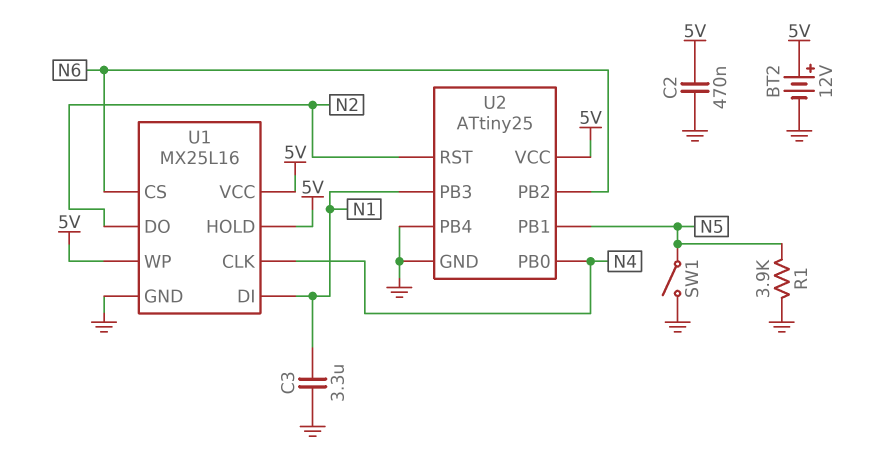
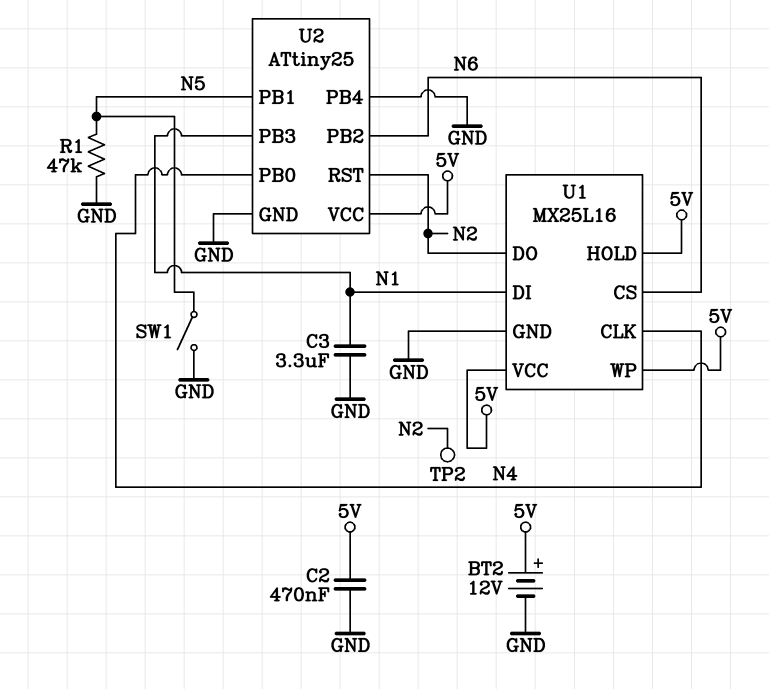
R1: 3.9k (GND, N5) -> 47k (GND, N5)
TP2: none -> test point (N2)

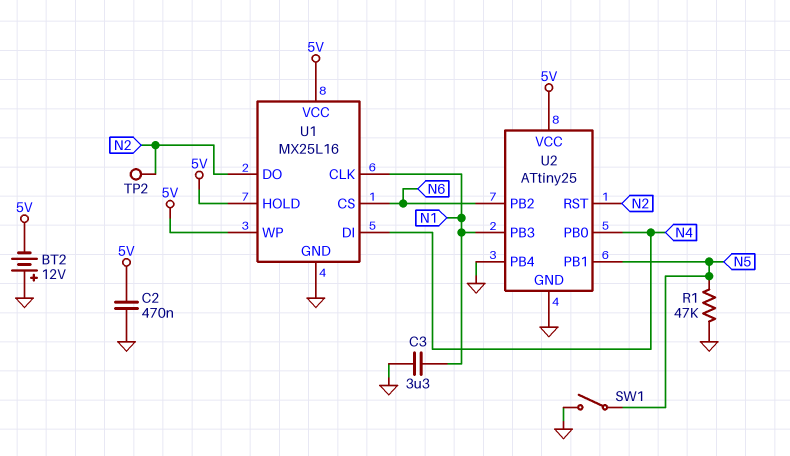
BT2: 12V (plus 5V, minus GND) -> 12V (plus GND, minus 5V)
U1 pin CLK: N4 -> N1
U1 pin DI: N1 -> N4

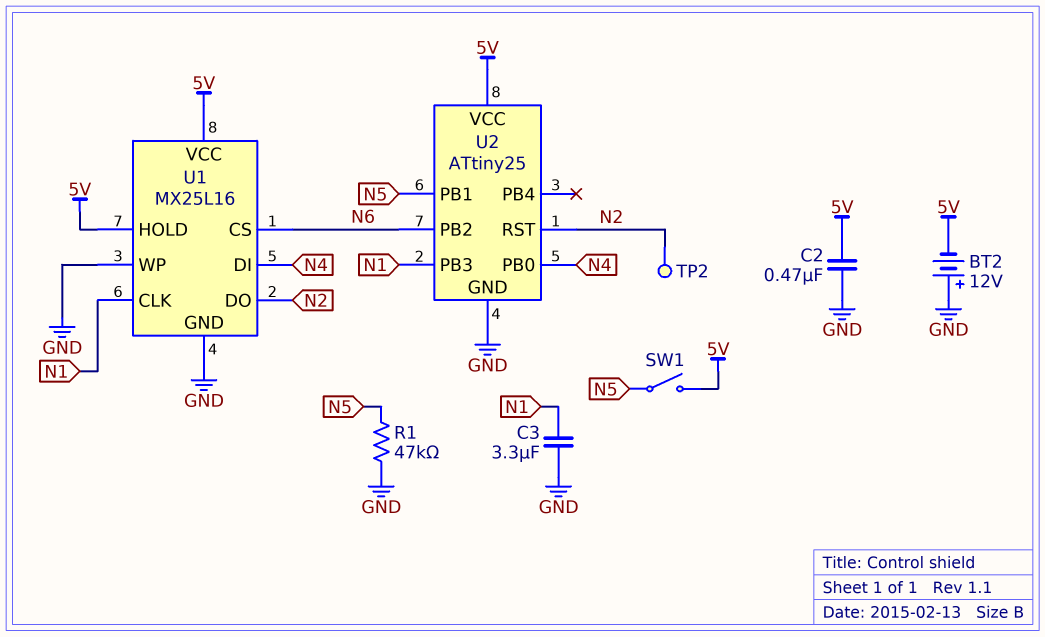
SW1: switch (GND, N5) -> switch (5V, N5)
U1 pin WP: 5V -> GND
U2 pin PB4: GND -> none

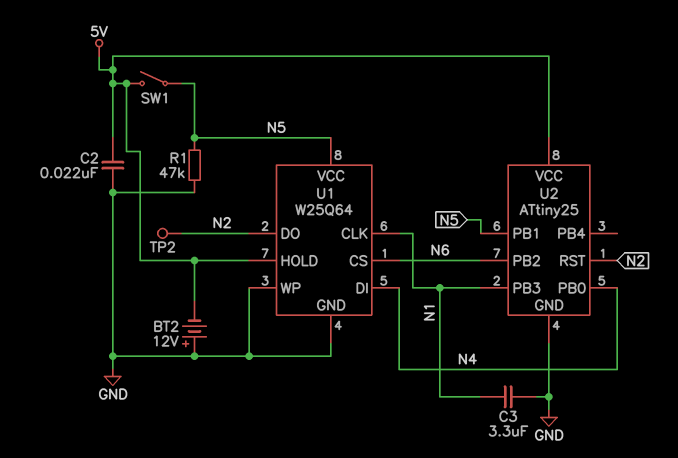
C2: 470nF (5V, GND) -> 22nF (5V, GND)
U1: MX25L16 -> W25Q64
U1 pin VCC: 5V -> N5

